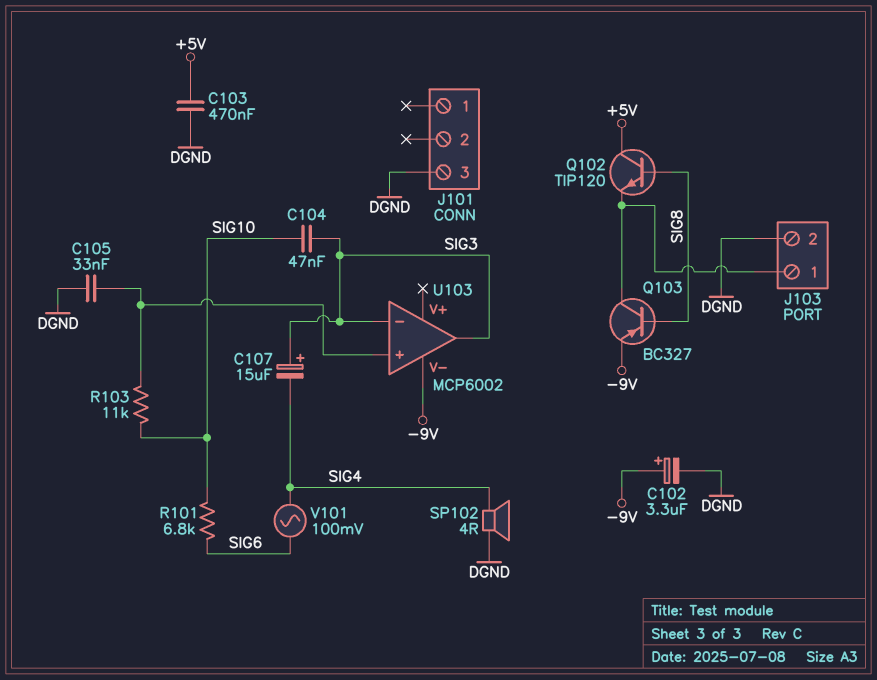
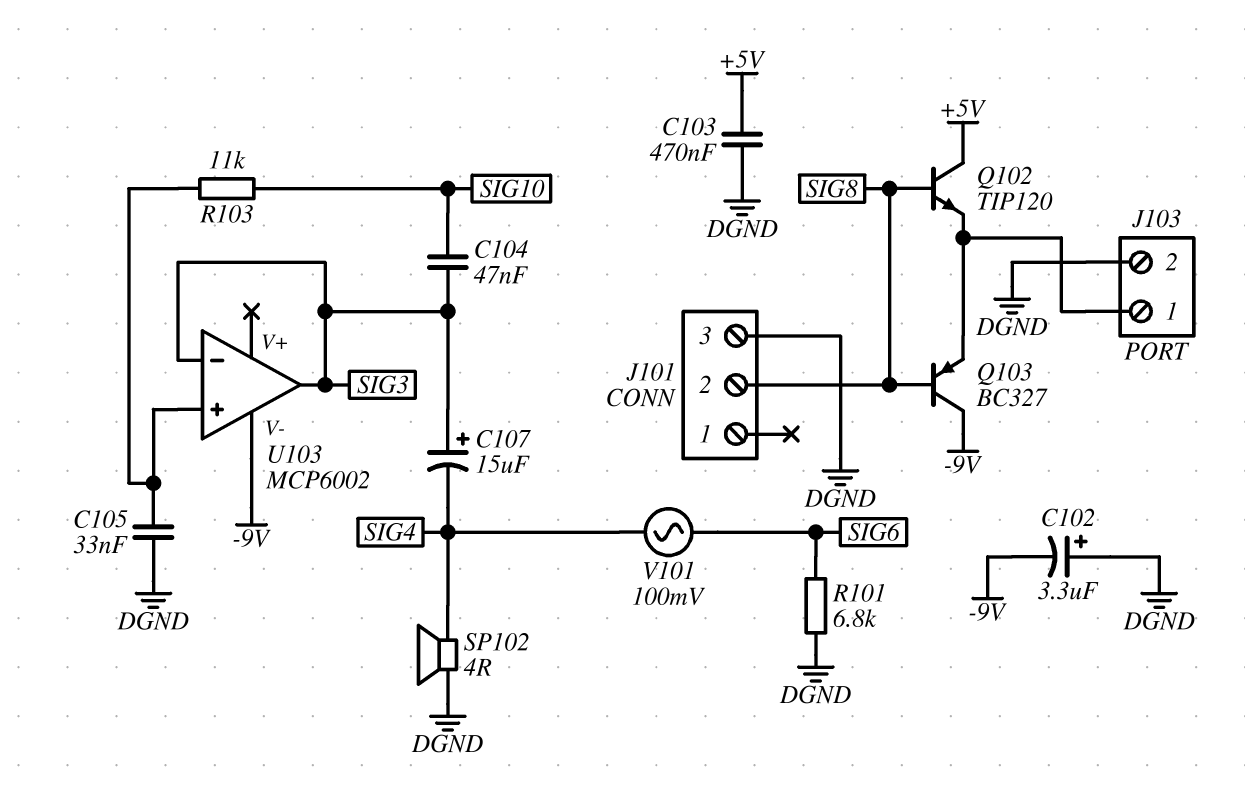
C102: 3.3uF (plus -9V, minus DGND) -> 3.3uF (plus DGND, minus -9V)
J101 pin 2: none -> SIG8
Q103: PNP BC327 (B SIG8, C J103/1, E -9V) -> PNP BC327 (B SIG8, C -9V, E J103/1)
R101: 6.8k (SIG6, SIG10) -> 6.8k (DGND, SIG6)

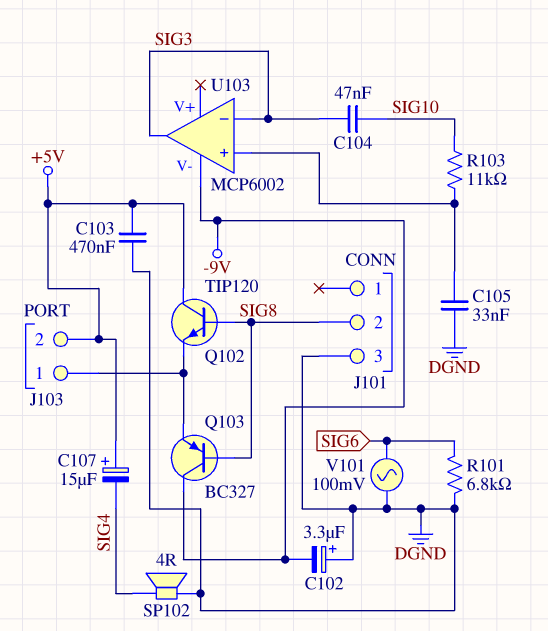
C107: 15uF (plus SIG3, minus SIG4) -> 15uF (plus +5V, minus SIG4)
J103 pin 2: DGND -> +5V
V101: AC 100mV (SIG4, SIG6) -> AC 100mV (DGND, SIG6)

